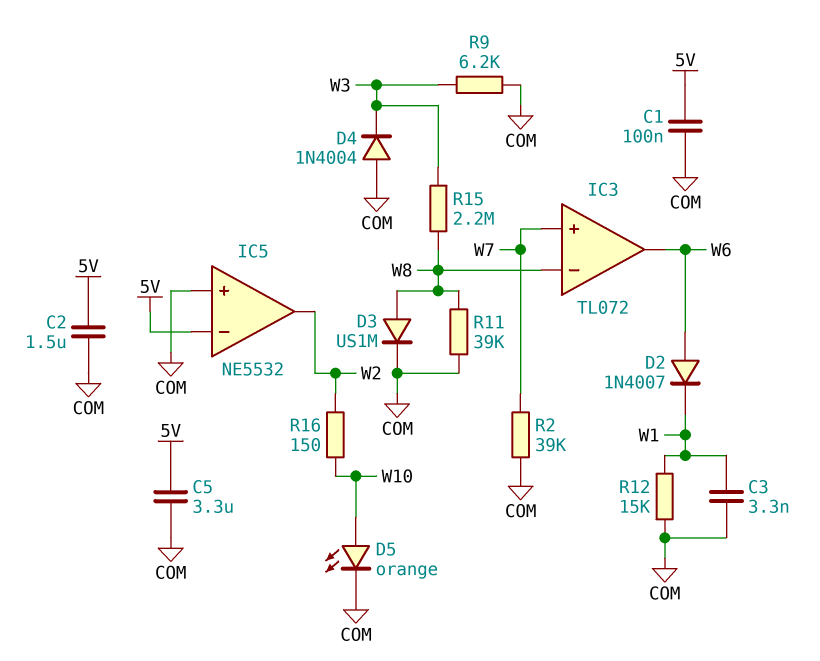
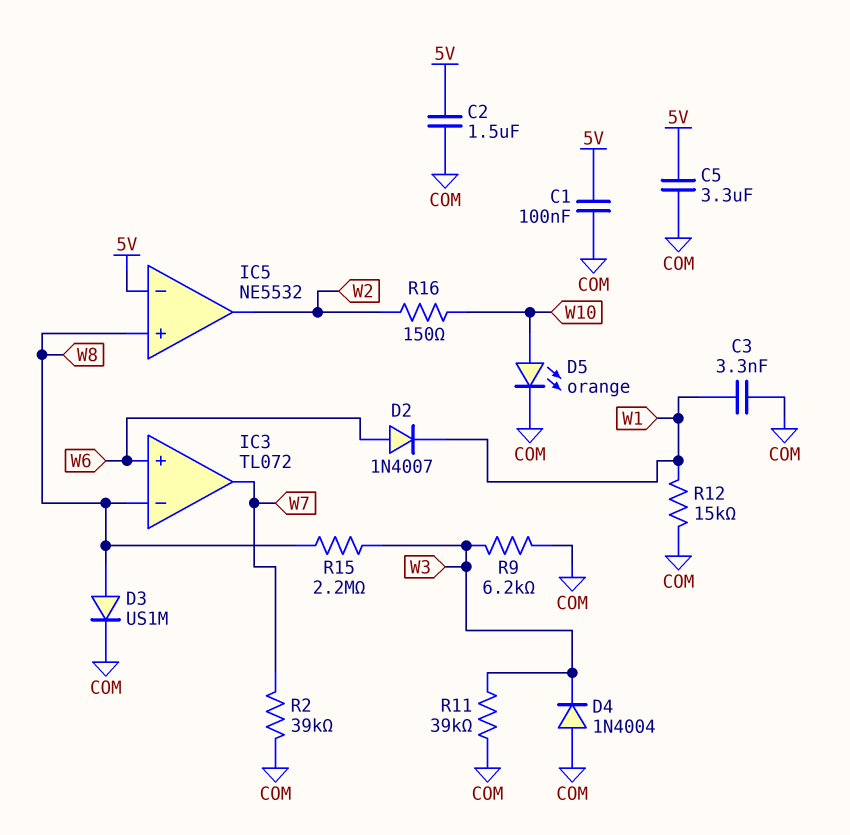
IC3 pin in+: W7 -> W6
IC3 pin out: W6 -> W7
IC5 pin in+: COM -> W8
R11: 39k (COM, W8) -> 39k (COM, W3)

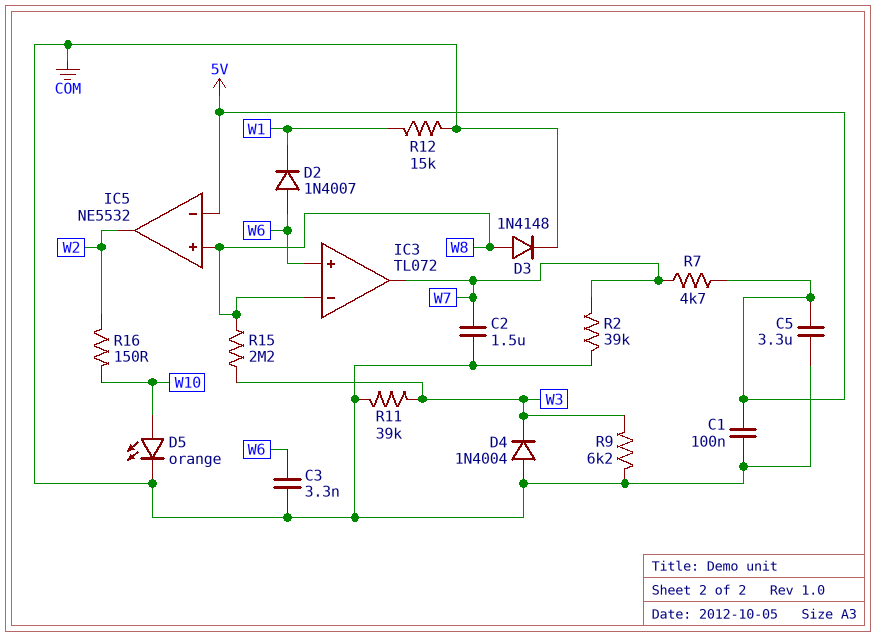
C2: 1.5uF (5V, COM) -> 1.5uF (COM, W7)
C3: 3.3nF (COM, W1) -> 3.3nF (COM, W6)
D3: diode US1M (A W8, K COM) -> diode 1N4148 (A W8, K COM)
R7: none -> 4.7k (5V, W7)

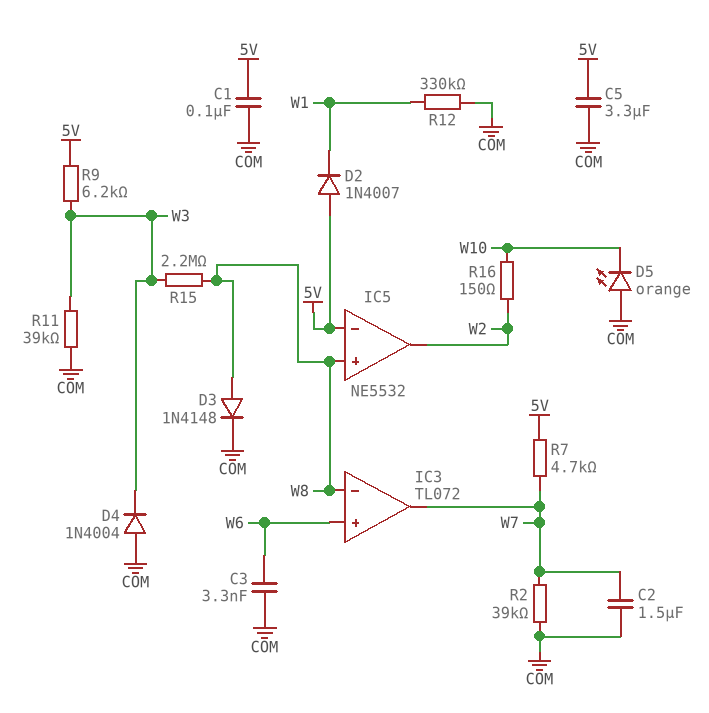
D2: diode 1N4007 (A W6, K W1) -> diode 1N4007 (A 5V, K W1)
D5: LED orange (A W10, K COM) -> LED orange (A COM, K W10)
R9: 6.2k (COM, W3) -> 6.2k (5V, W3)
R12: 15k (COM, W1) -> 330k (COM, W1)

